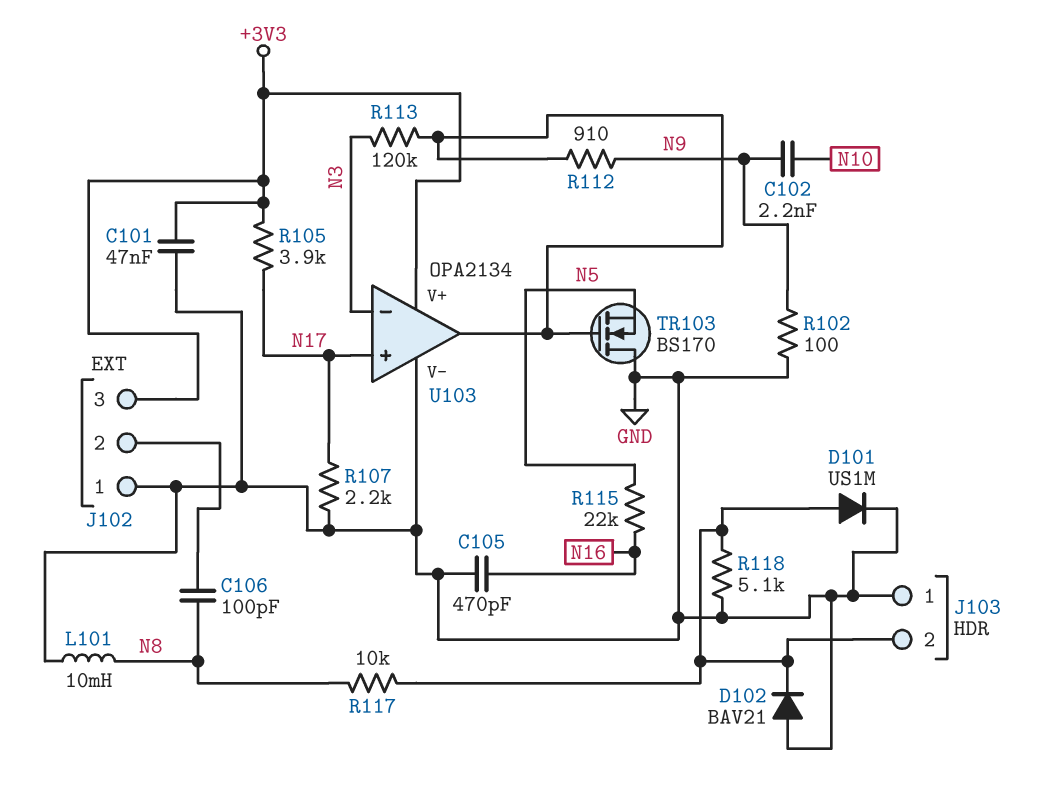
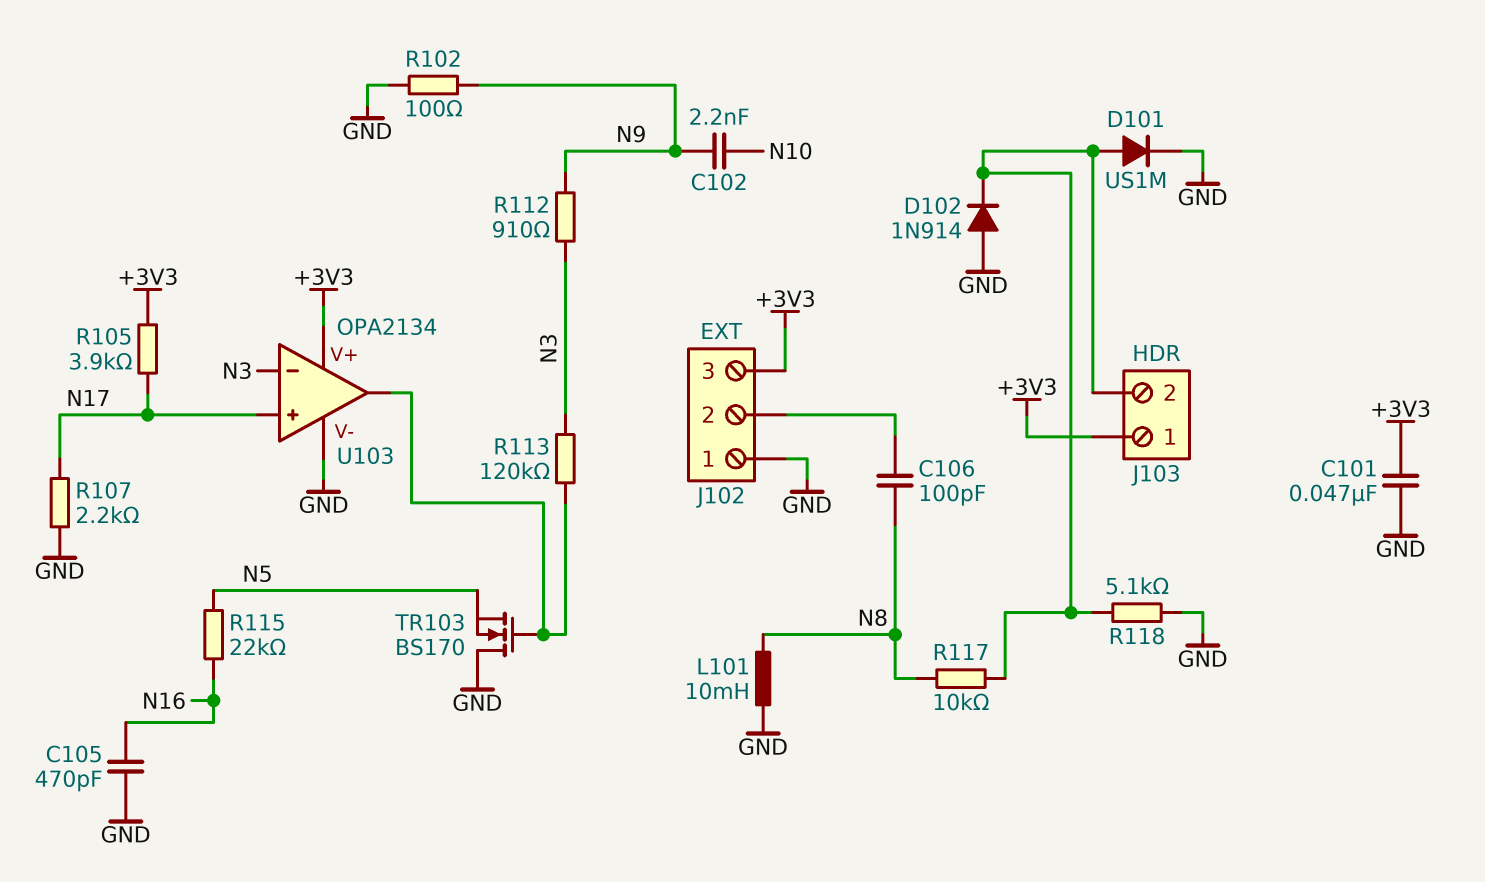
D102: diode BAV21 (A GND, K J103/2) -> diode 1N914 (A GND, K J103/2)
J103 pin 1: GND -> +3V3
R112: 910 (N9, U103/out) -> 910 (N3, N9)

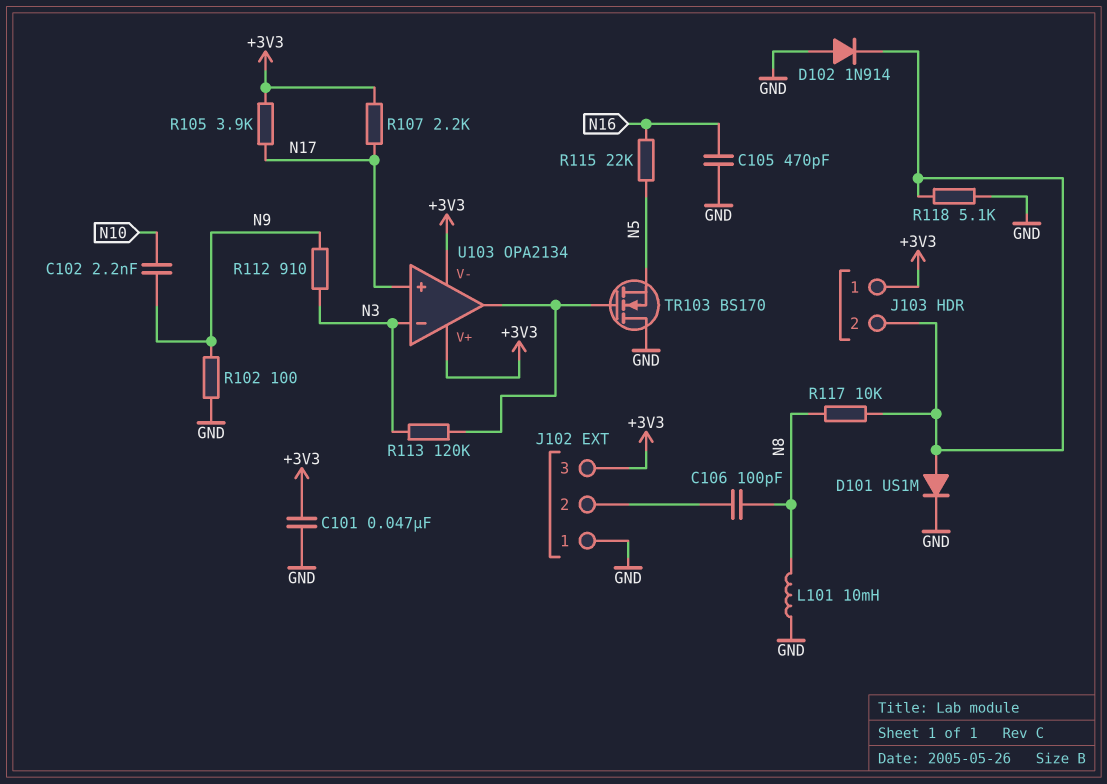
R107: 2.2k (GND, N17) -> 2.2k (+3V3, N17)
U103 pin V-: GND -> +3V3

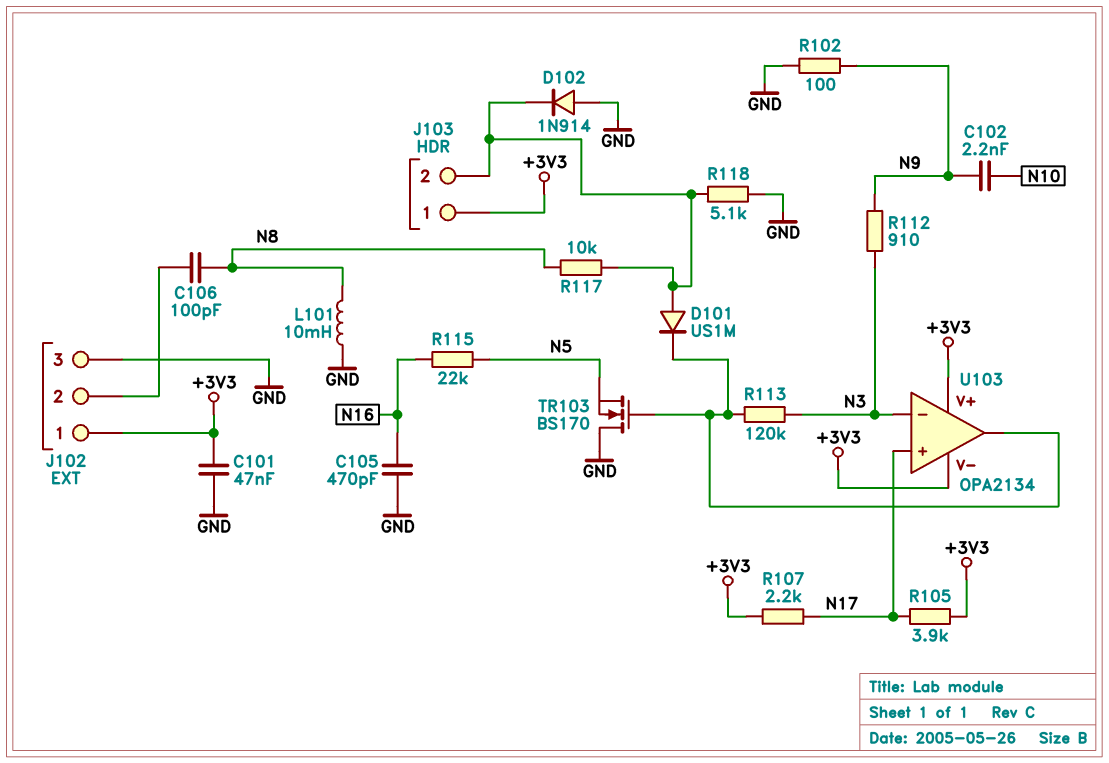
D101: diode US1M (A J103/2, K GND) -> diode US1M (A J103/2, K U103/out)
J102 pin 1: GND -> +3V3
J102 pin 3: +3V3 -> GND

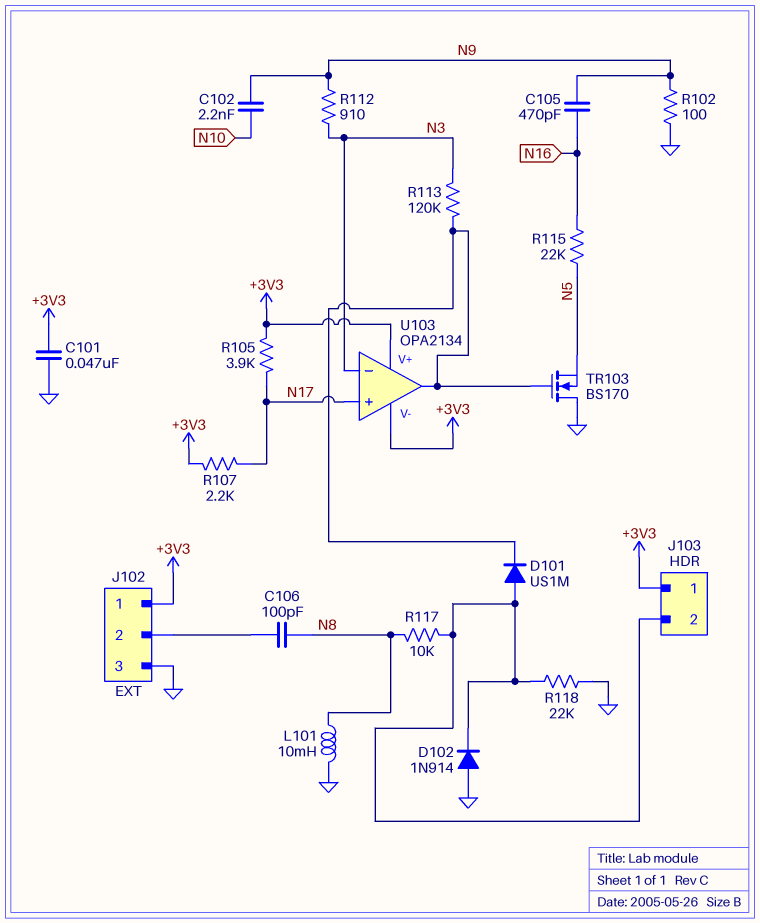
C105: 470pF (GND, N16) -> 470pF (N9, N16)
R118: 5.1k (GND, J103/2) -> 22k (GND, J103/2)

